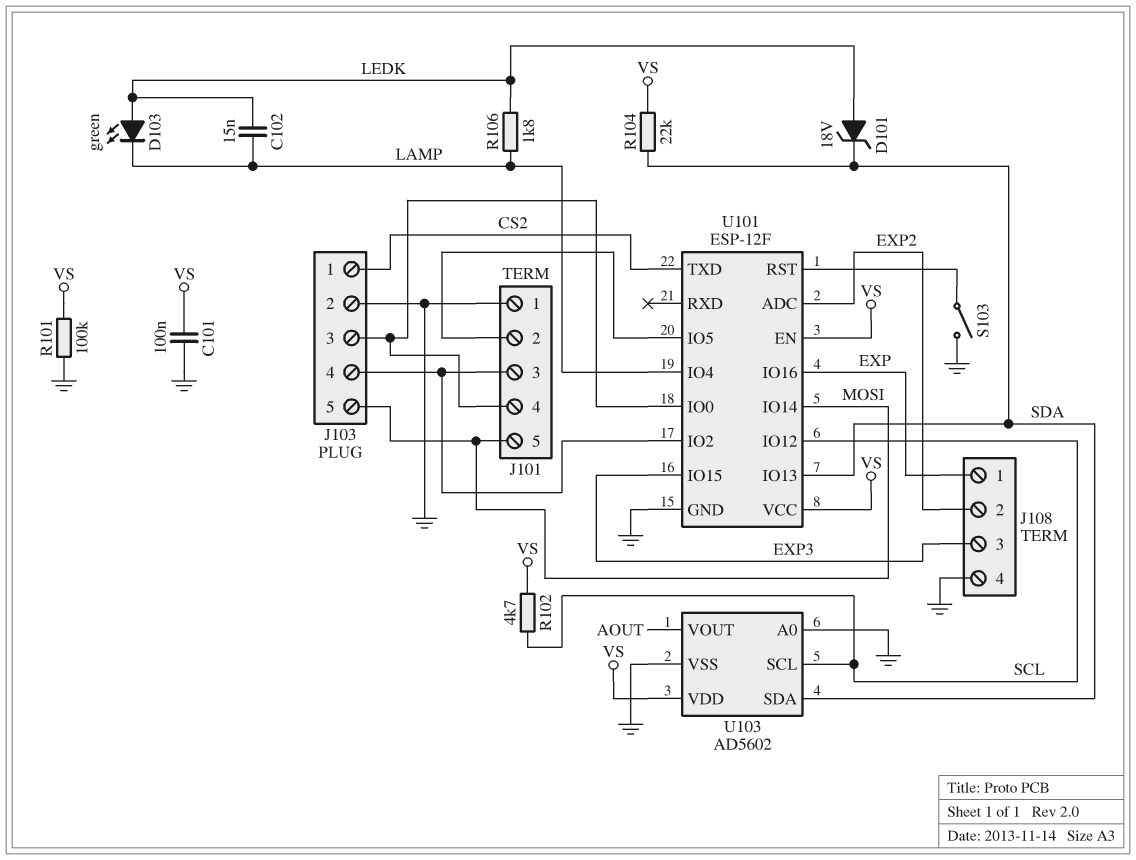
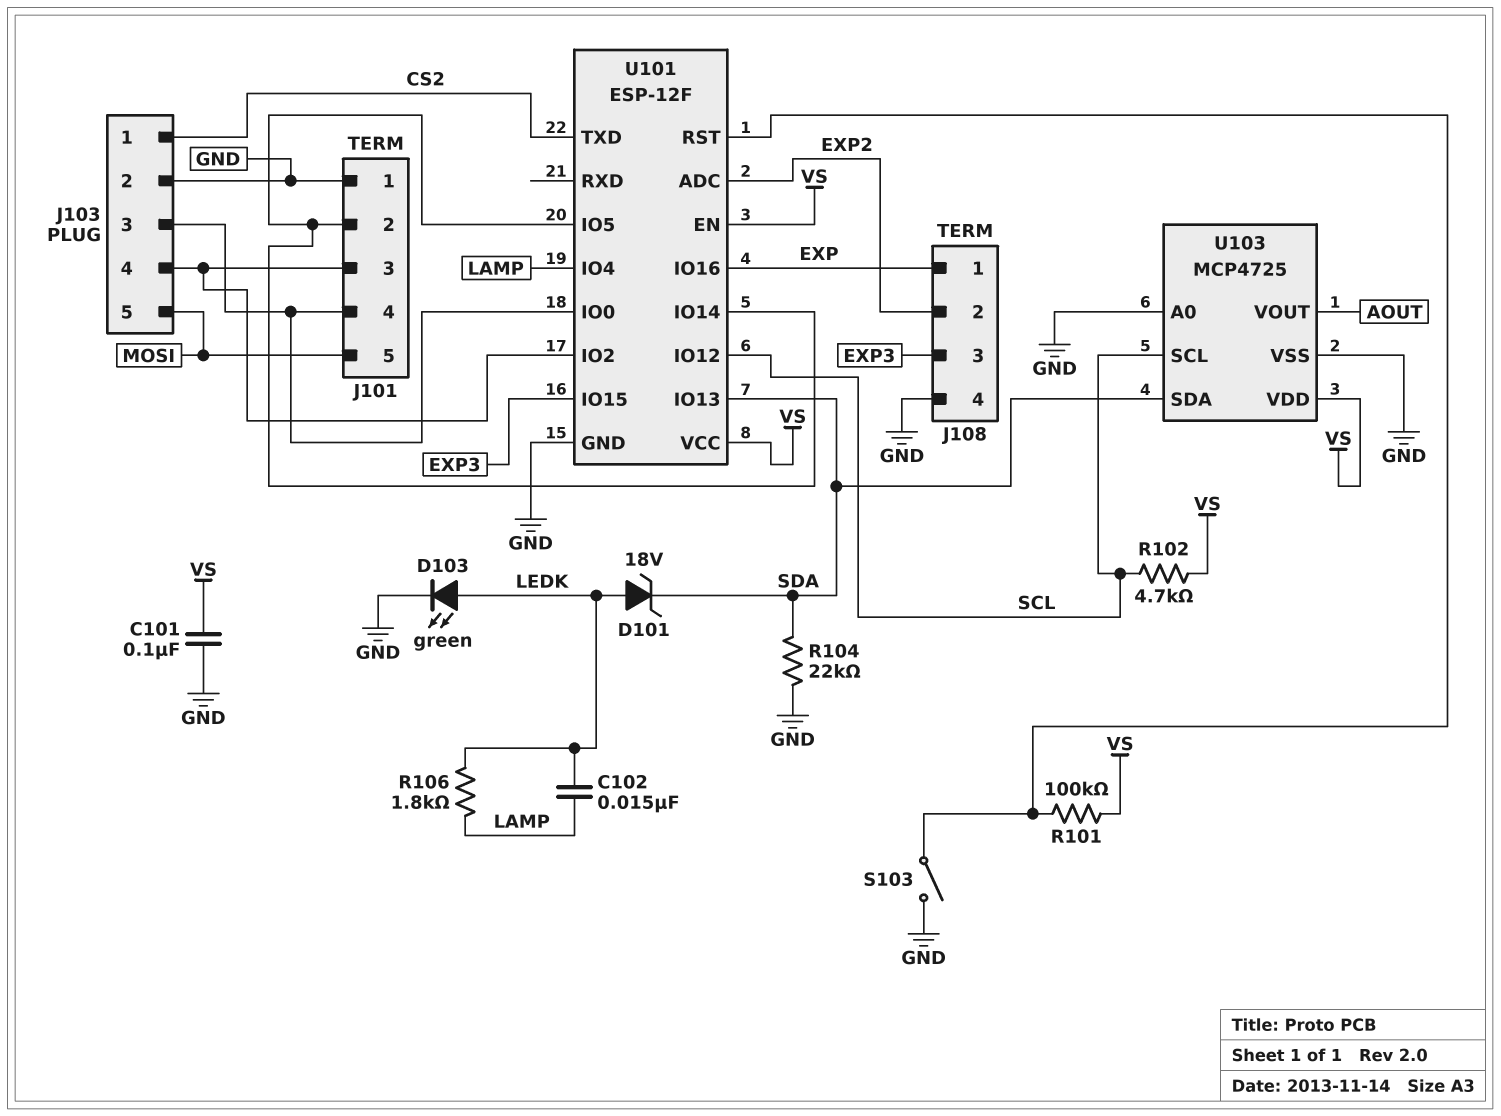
D103: LED green (A LEDK, K LAMP) -> LED green (A LEDK, K GND)
R101: 100k (GND, VS) -> 100k (U101/RST, VS)
R104: 22k (SDA, VS) -> 22k (GND, SDA)
U101 pin IO14: MOSI -> J101/2
U103: AD5602 -> MCP4725

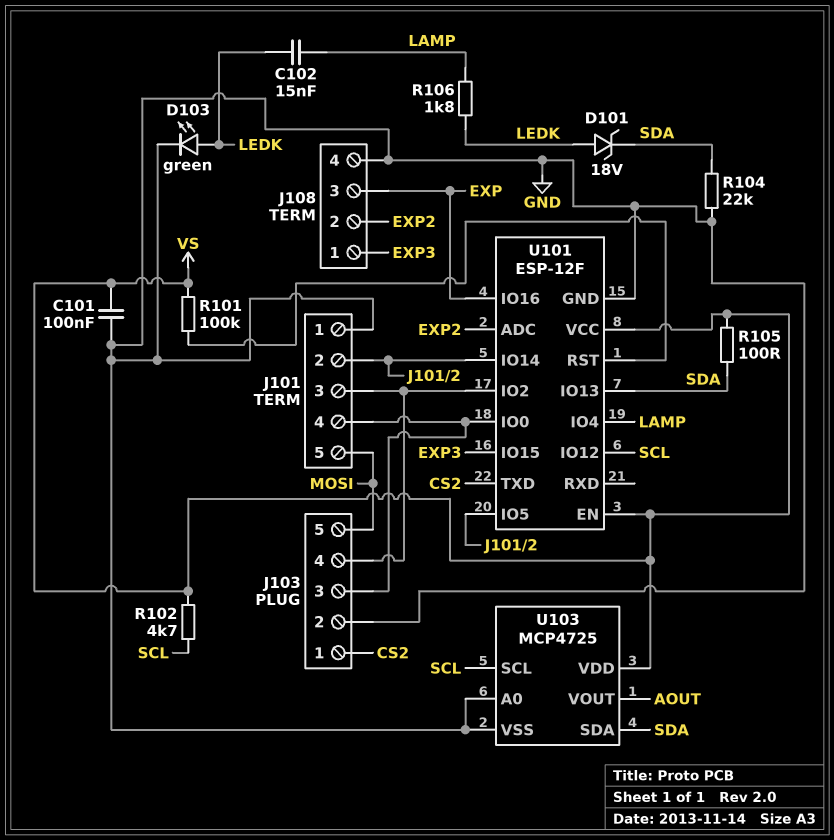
J108 pin 1: EXP -> EXP3
J108 pin 3: EXP3 -> EXP
R105: none -> 100 (SDA, VS)
S103: switch (GND, U101/RST) -> none

